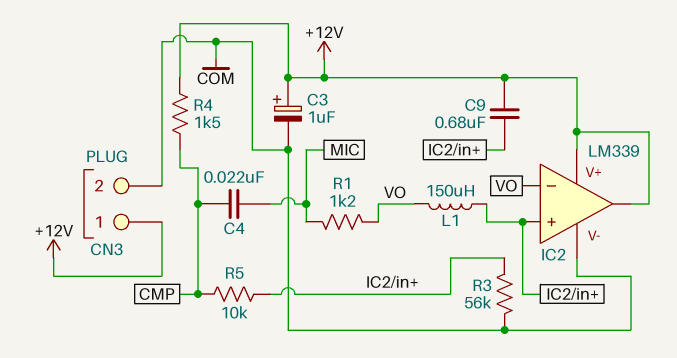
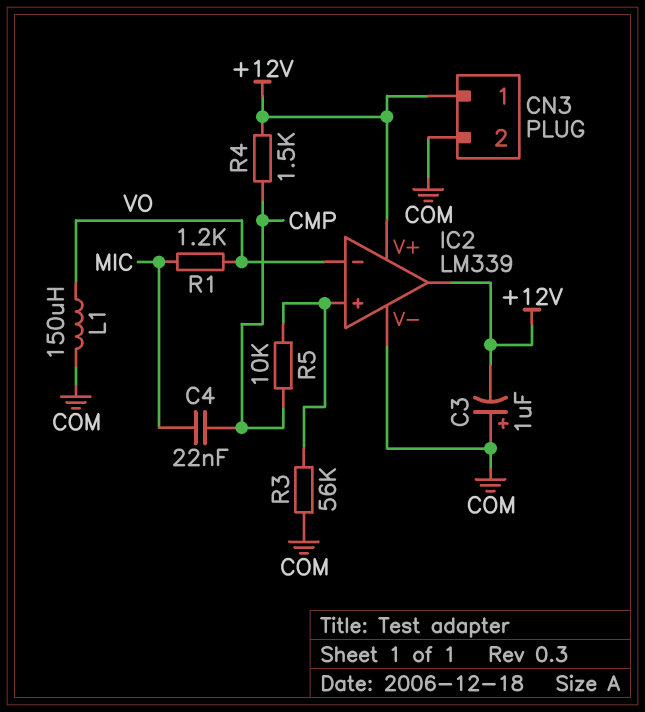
C3: 1uF (plus +12V, minus COM) -> 1uF (plus COM, minus +12V)
C9: 680nF (+12V, IC2/in+) -> none
L1: 150uH (IC2/in+, VO) -> 150uH (COM, VO)

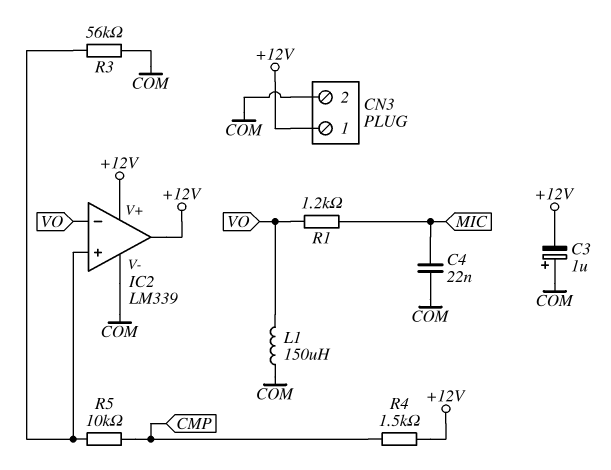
C4: 22nF (CMP, MIC) -> 22nF (COM, MIC)

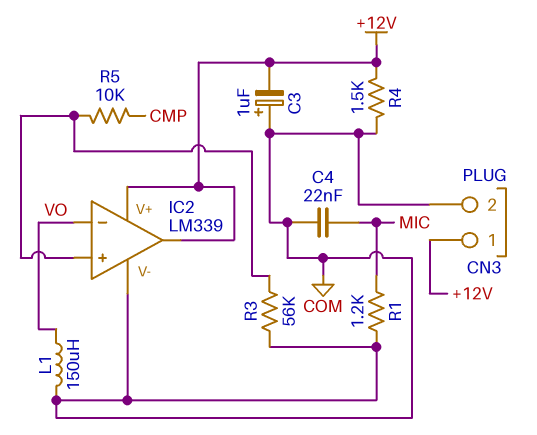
R1: 1.2k (MIC, VO) -> 1.2k (COM, MIC)
R4: 1.5k (+12V, CMP) -> 1.5k (+12V, COM)

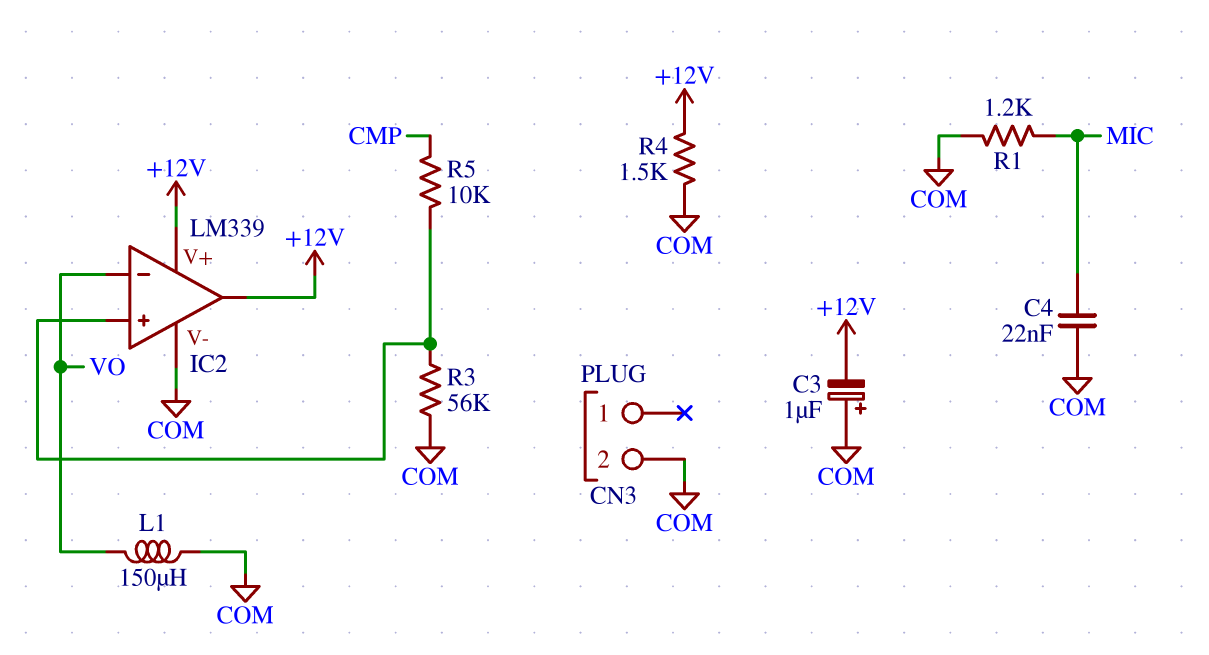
CN3 pin 1: +12V -> none

